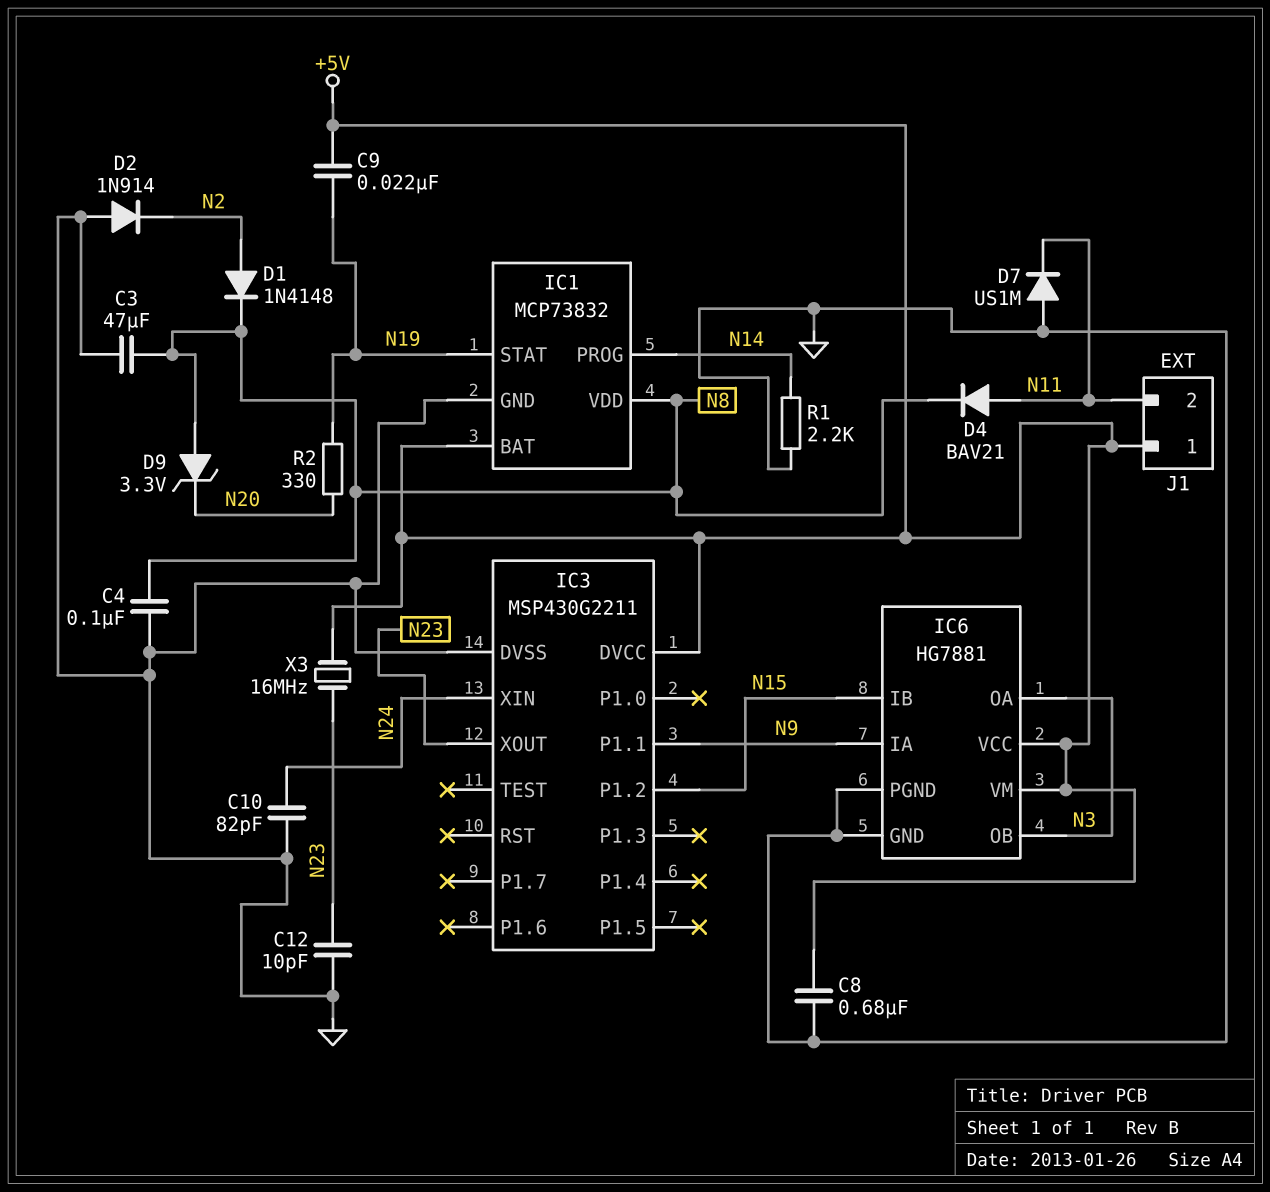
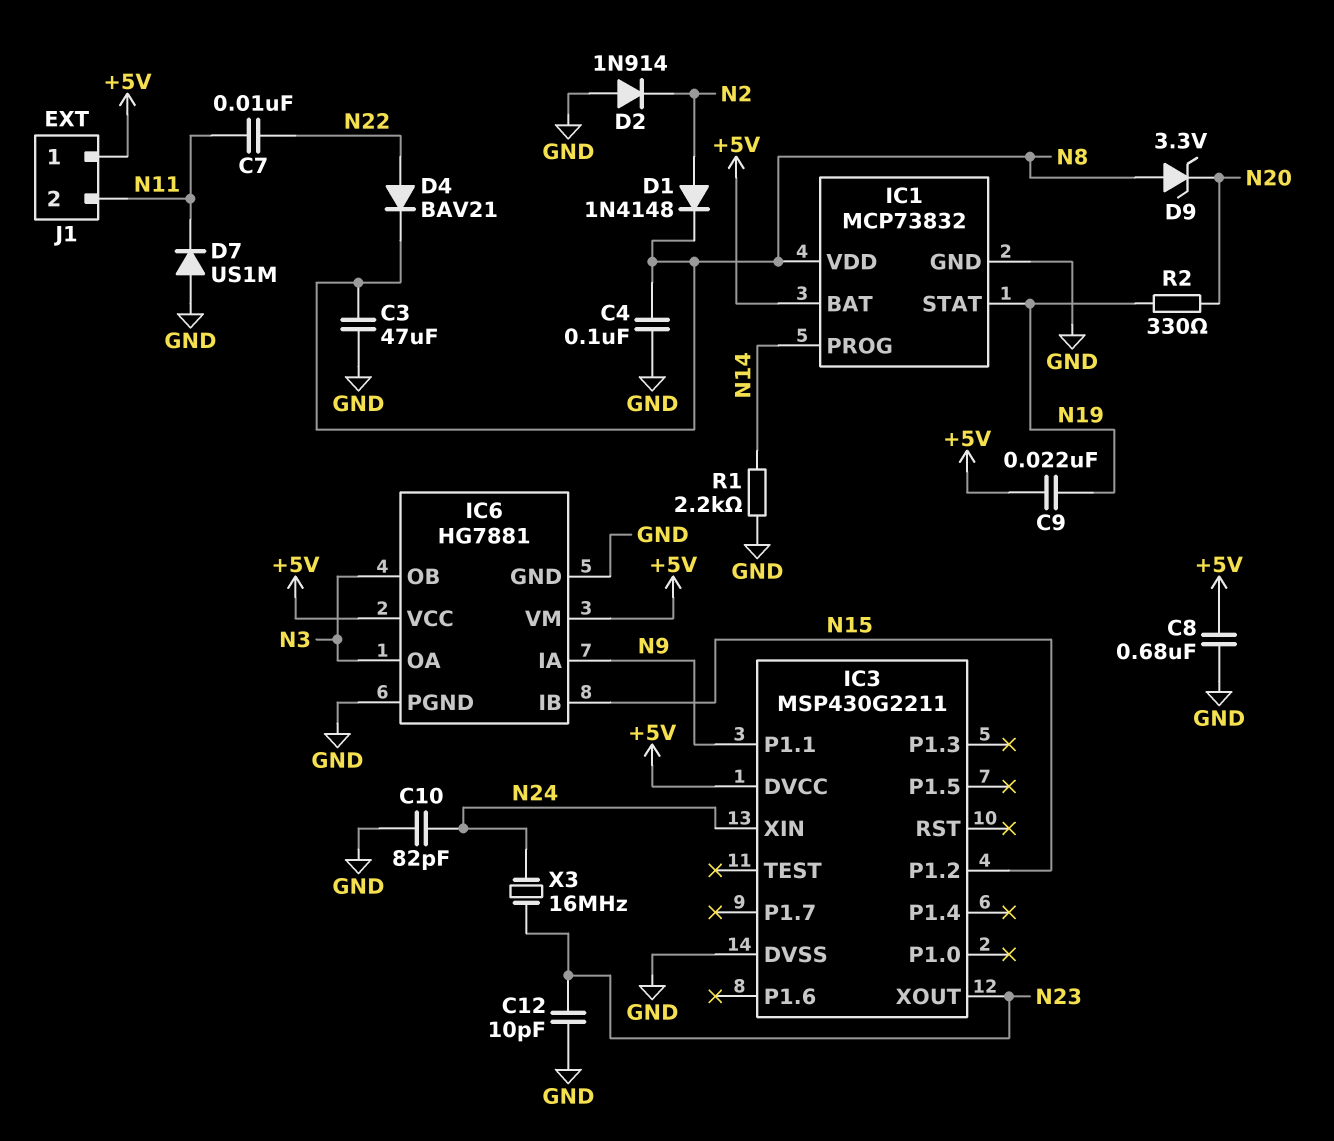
C7: none -> 10nF (N11, N22)
D4: diode BAV21 (A N11, K N8) -> diode BAV21 (A N22, K N8)
X3: 16MHz (+5V, N23) -> 16MHz (N23, N24)

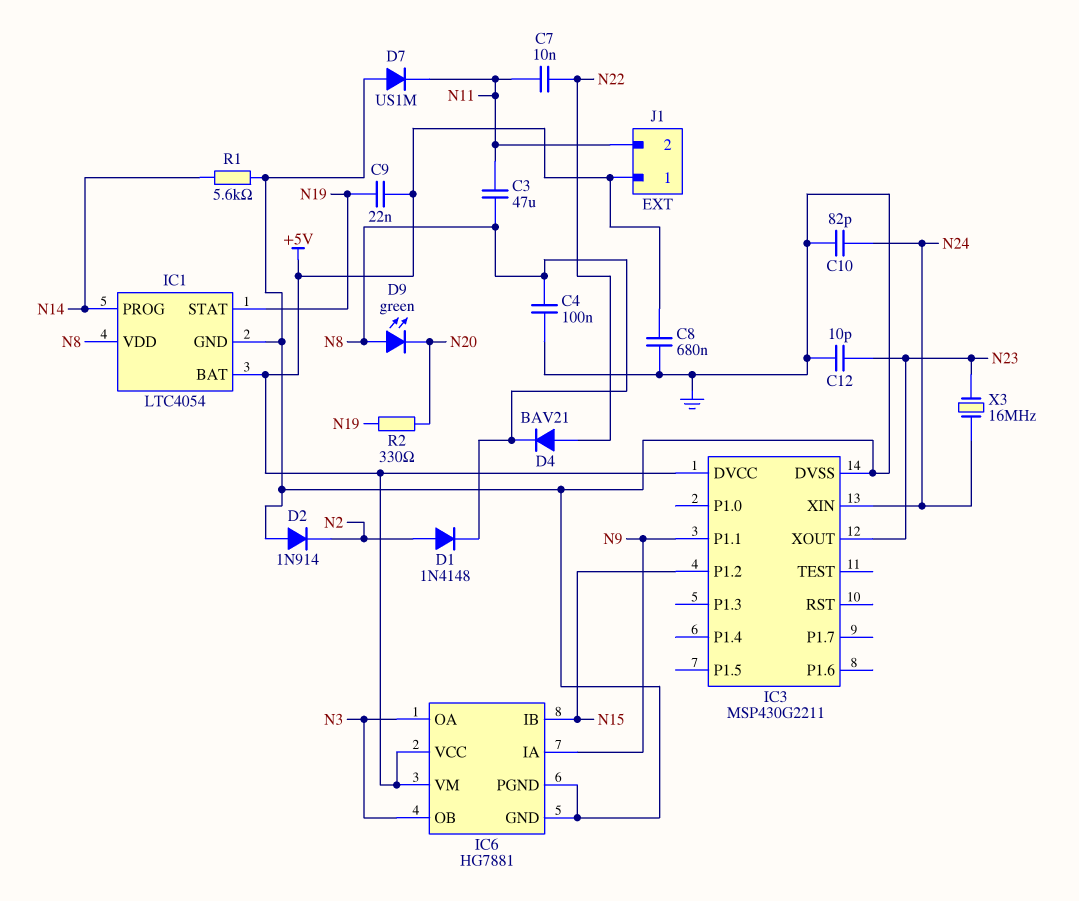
C3: 47uF (GND, N8) -> 47uF (N8, N11)
D9: zener 3.3V (A N8, K N20) -> LED green (A N8, K N20)
IC1: MCP73832 -> LTC4054
R1: 2.2k (GND, N14) -> 5.6k (GND, N14)

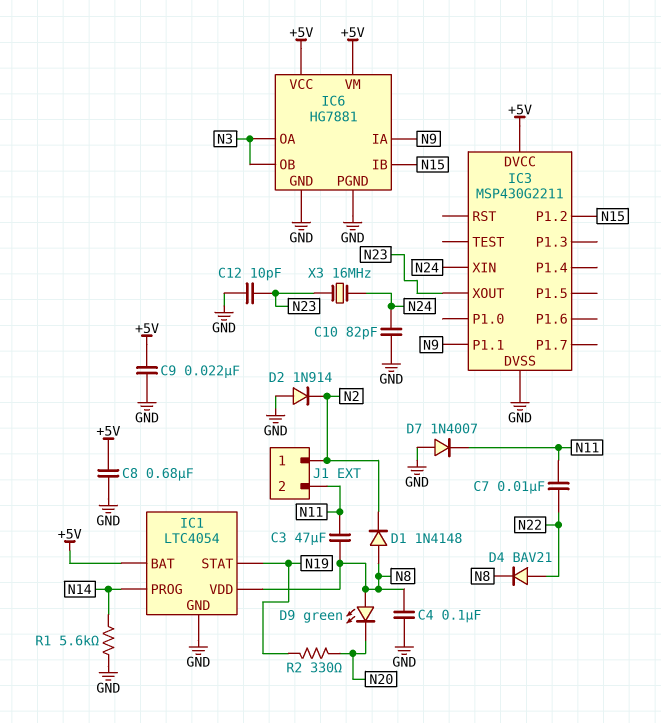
C9: 22nF (+5V, N19) -> 22nF (+5V, GND)
D1: diode 1N4148 (A N2, K N8) -> diode 1N4148 (A N8, K N2)
D7: diode US1M (A GND, K N11) -> diode 1N4007 (A GND, K N11)
J1 pin 1: +5V -> N2

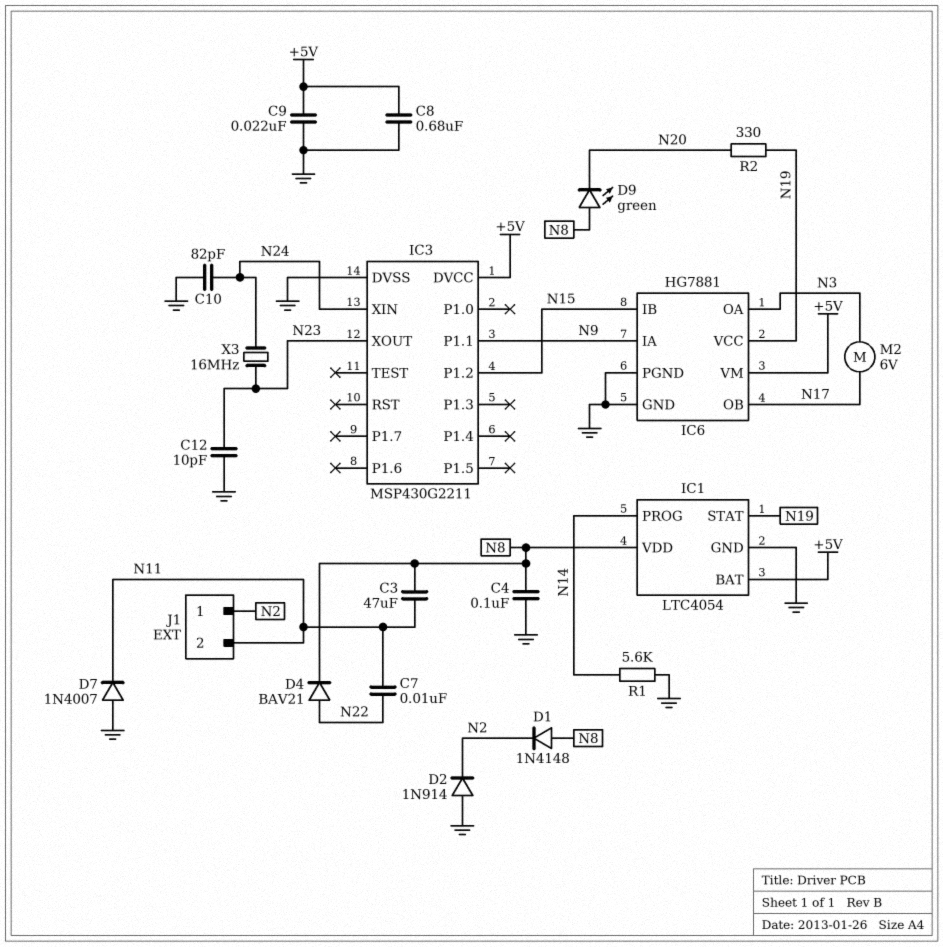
IC6 pin OB: N3 -> N17
IC6 pin VCC: +5V -> N19
M2: none -> motor 6V (N3, N17)

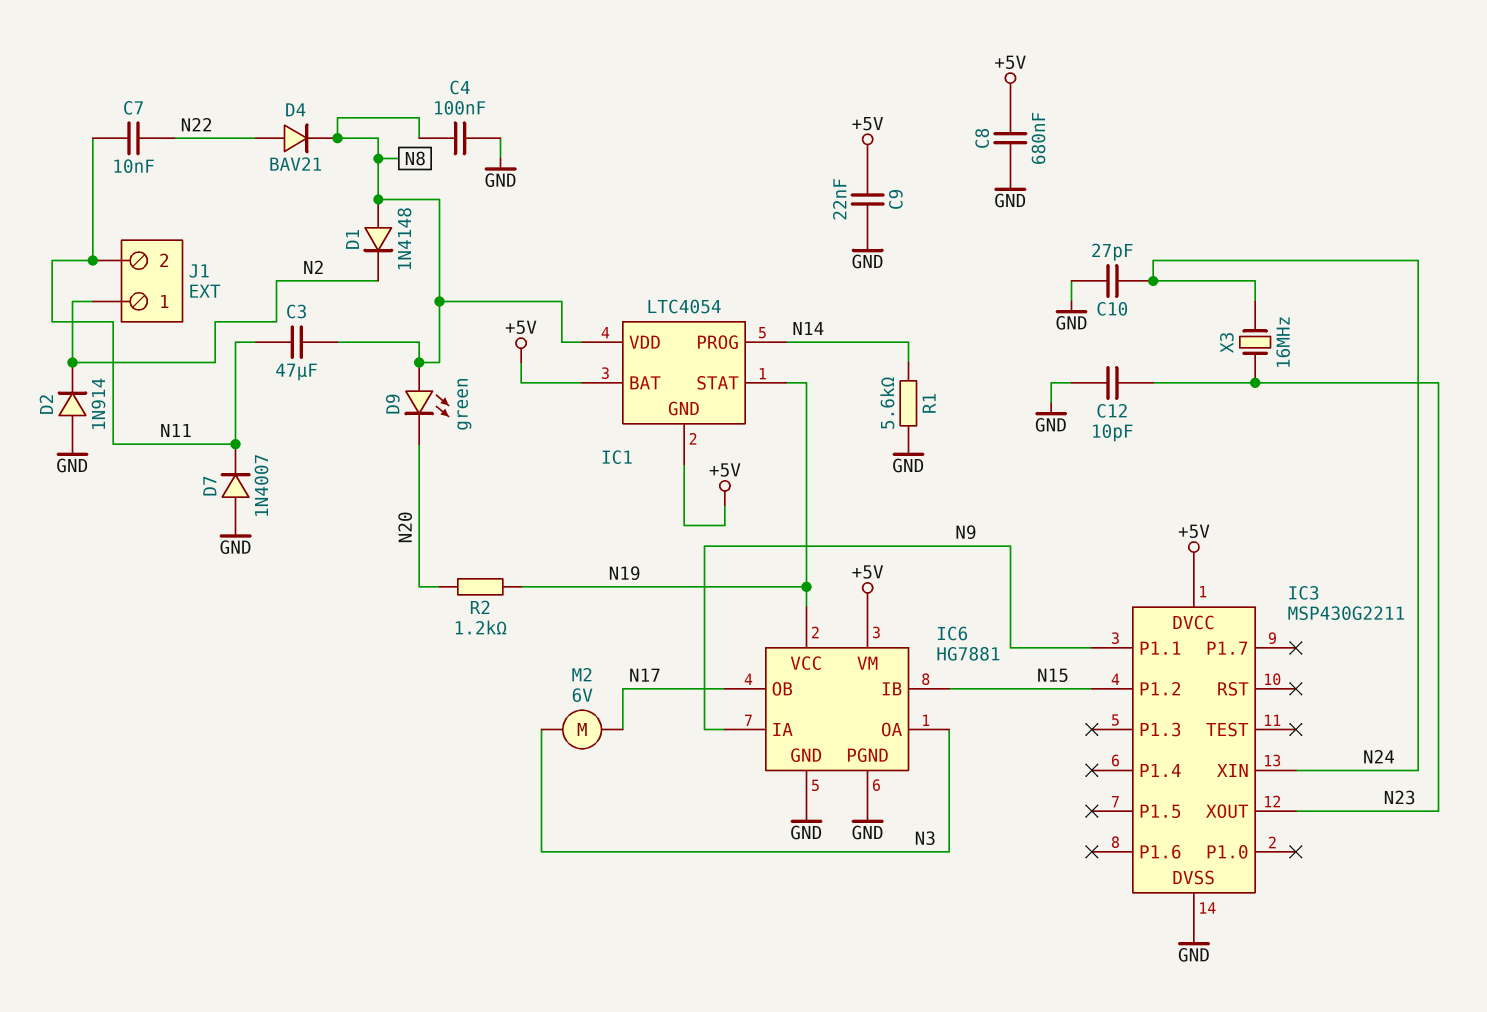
C10: 82pF (GND, N24) -> 27pF (GND, N24)
IC1 pin GND: GND -> +5V
R2: 330 (N19, N20) -> 1.2k (N19, N20)

